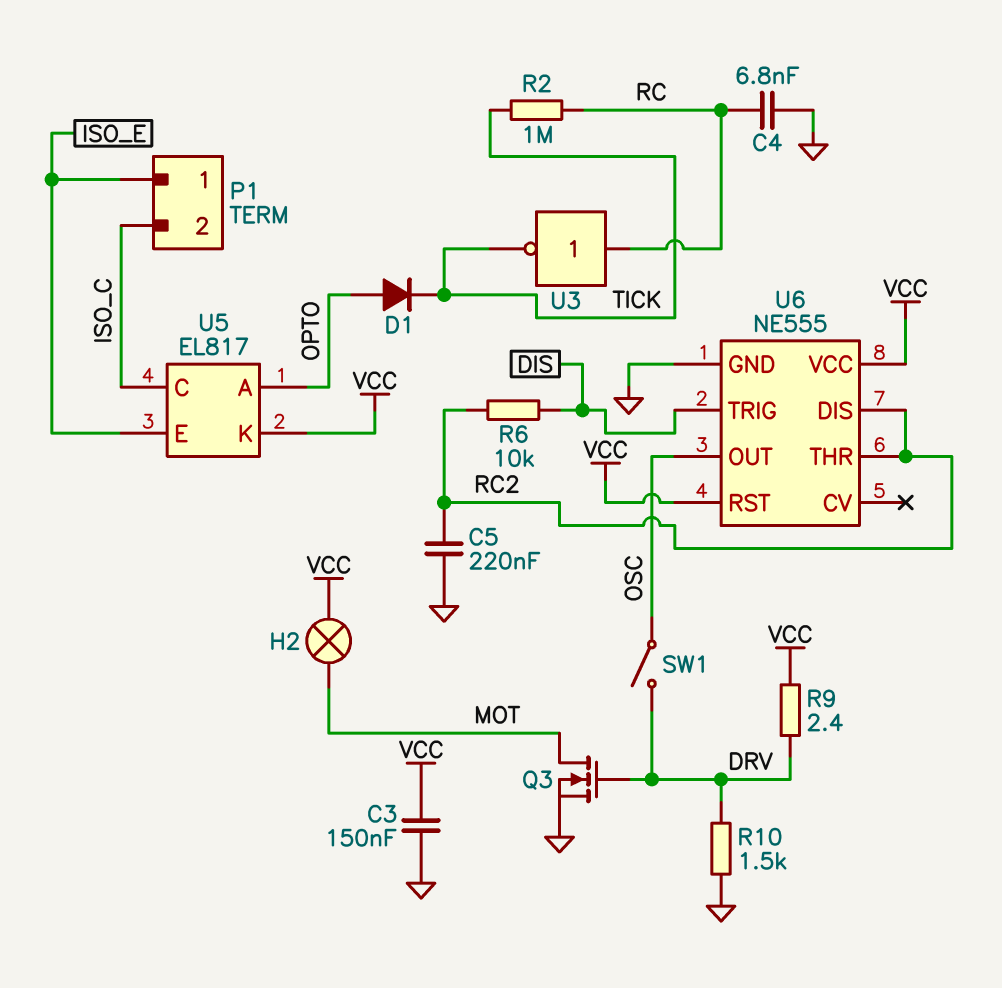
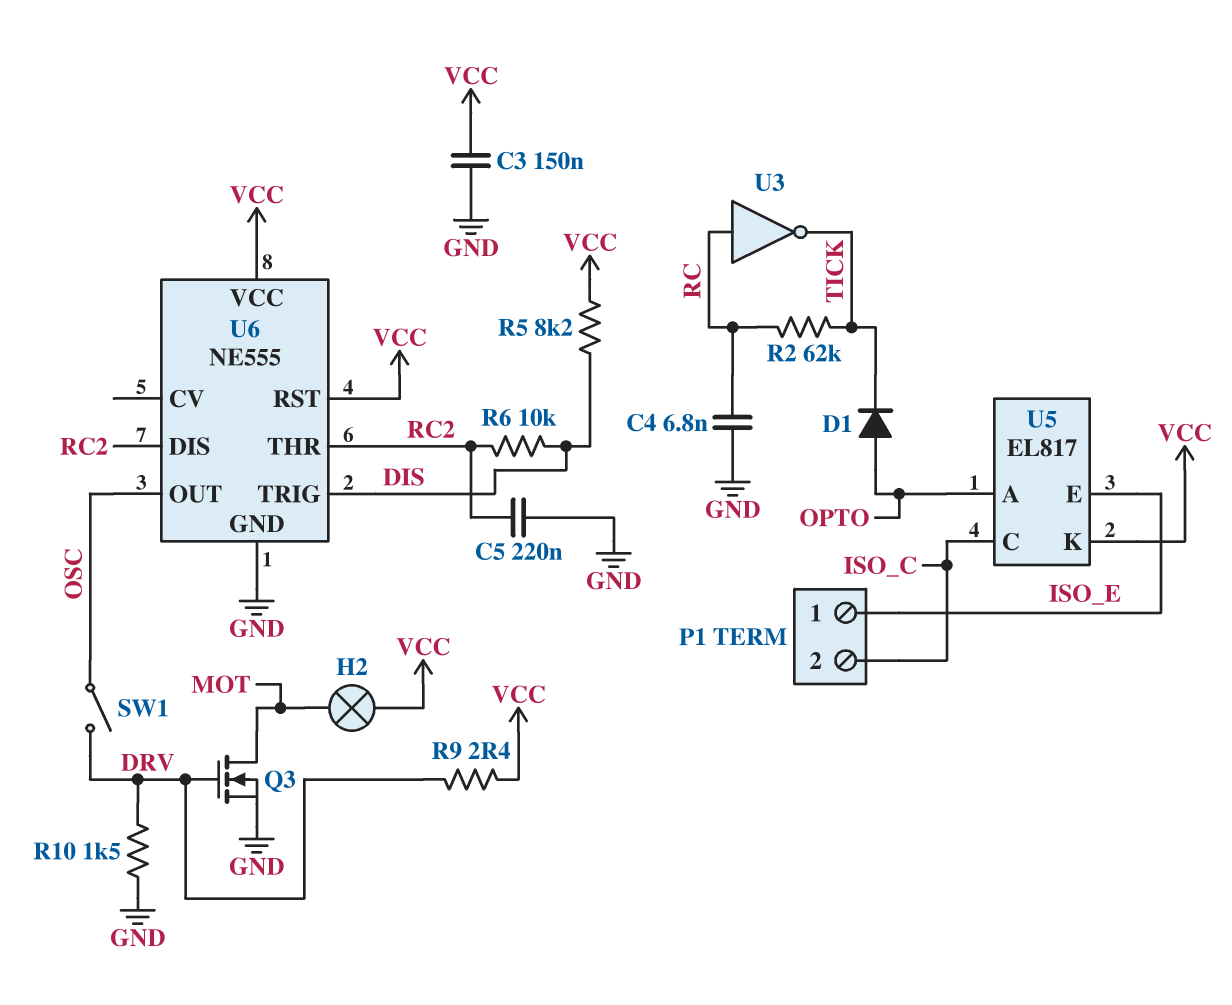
R2: 1M (RC, TICK) -> 62k (RC, TICK)
R5: none -> 8.2k (DIS, VCC)

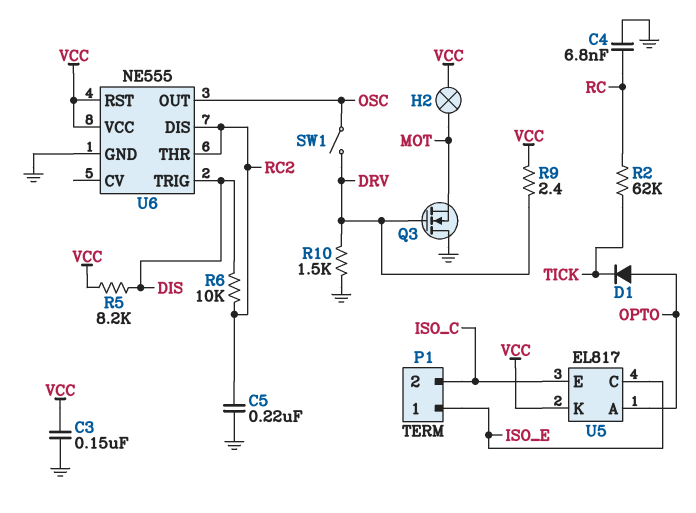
Q3: NMOS (G DRV, D MOT, S GND) -> NMOS (G DRV, D GND, S MOT)
U3: NOT (in RC, out TICK) -> none
U5 pin C: ISO_C -> ISO_E
U5 pin E: ISO_E -> ISO_C

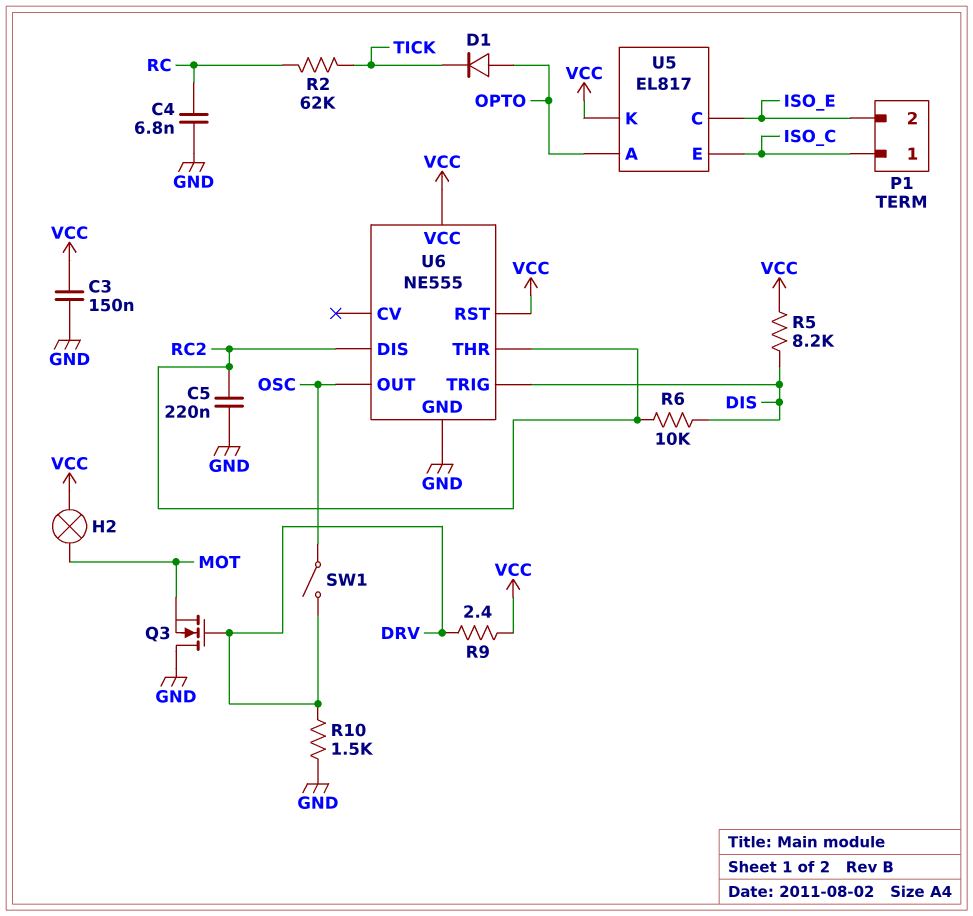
P1 pin 1: ISO_E -> ISO_C
P1 pin 2: ISO_C -> ISO_E

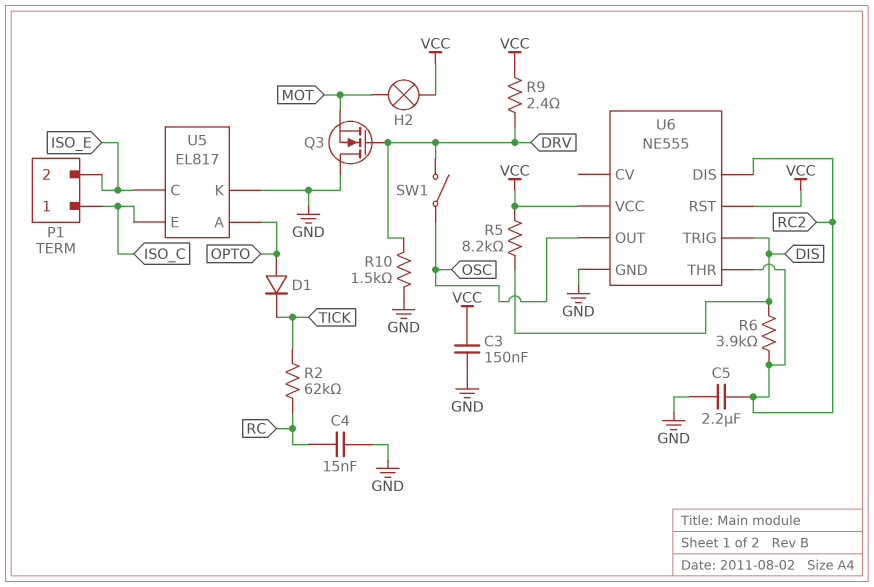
C4: 6.8nF (GND, RC) -> 15nF (GND, RC)
C5: 220nF (GND, RC2) -> 2.2uF (GND, RC2)
R6: 10k (DIS, RC2) -> 3.9k (DIS, RC2)
U5 pin K: VCC -> GND

